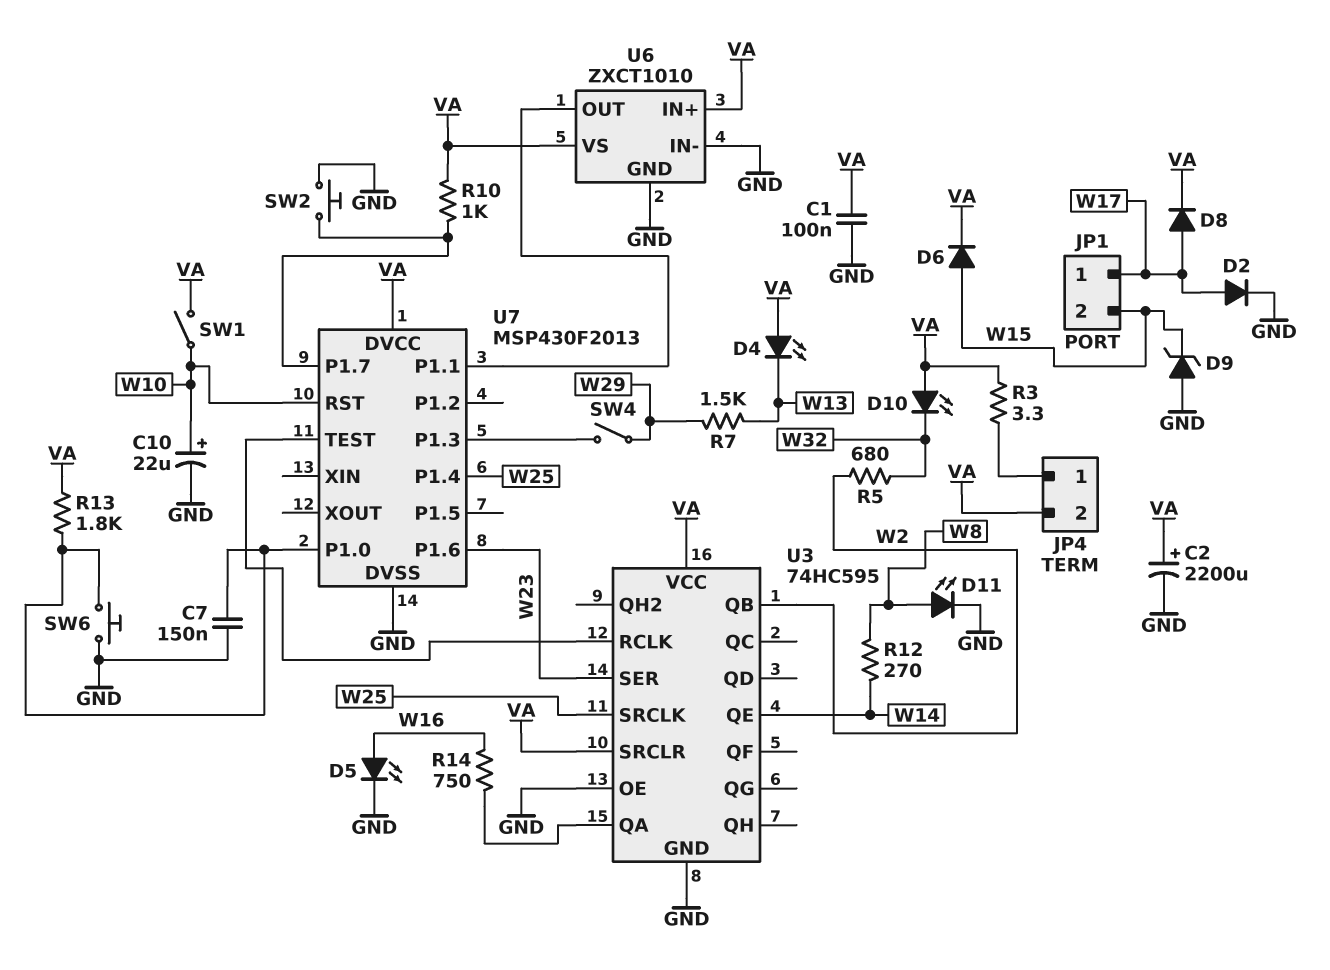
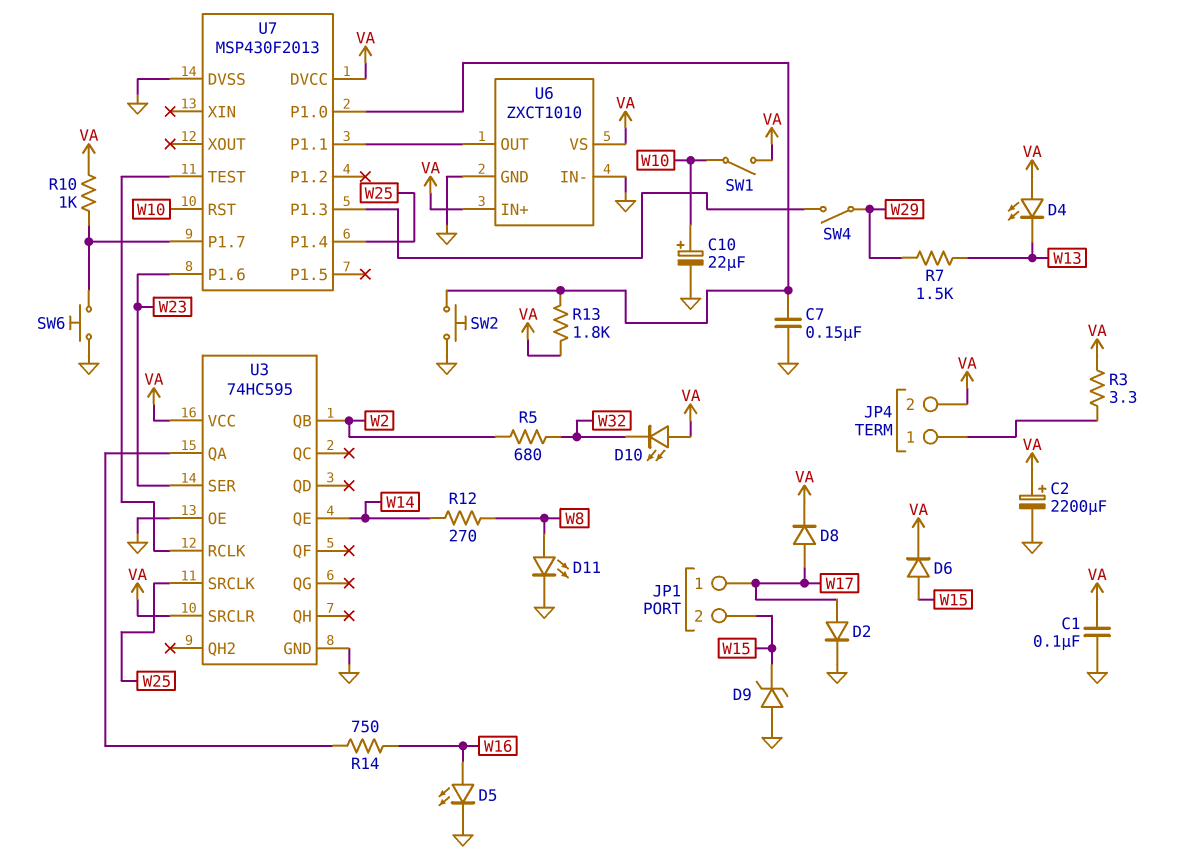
SW2: button (GND, U7/P1.7) -> button (GND, U7/P1.0)
SW6: button (GND, U7/P1.0) -> button (GND, U7/P1.7)

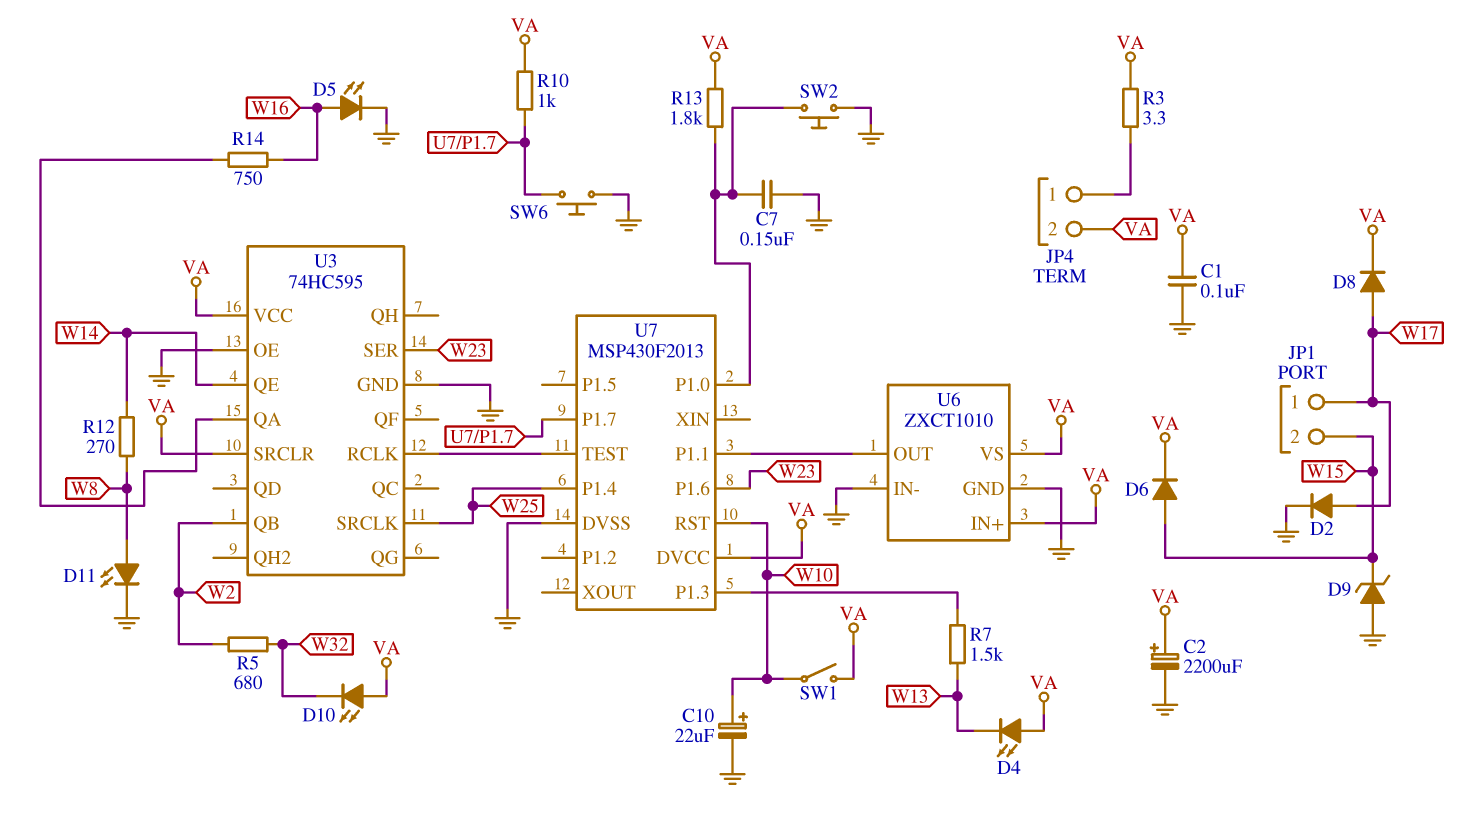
R7: 1.5k (W13, W29) -> 1.5k (U7/P1.3, W13)
SW4: switch (U7/P1.3, W29) -> none

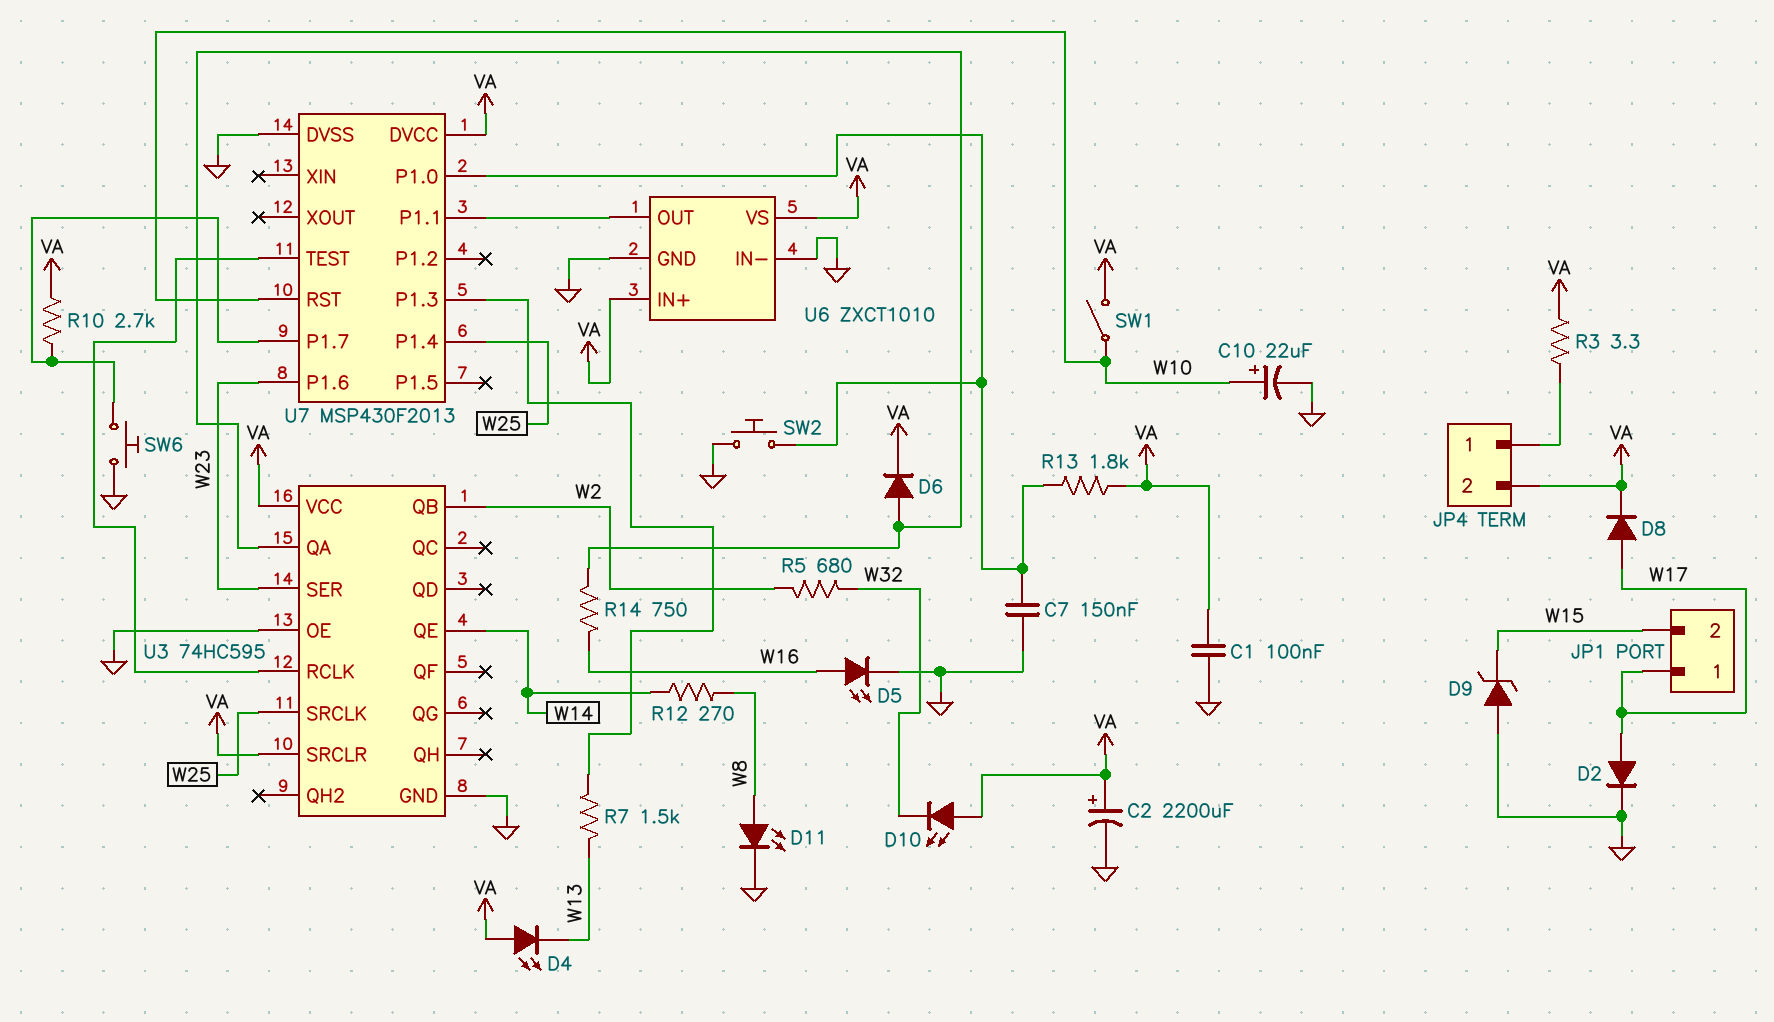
D6: diode (A W15, K VA) -> diode (A U3/QA, K VA)
R10: 1k (U7/P1.7, VA) -> 2.7k (U7/P1.7, VA)

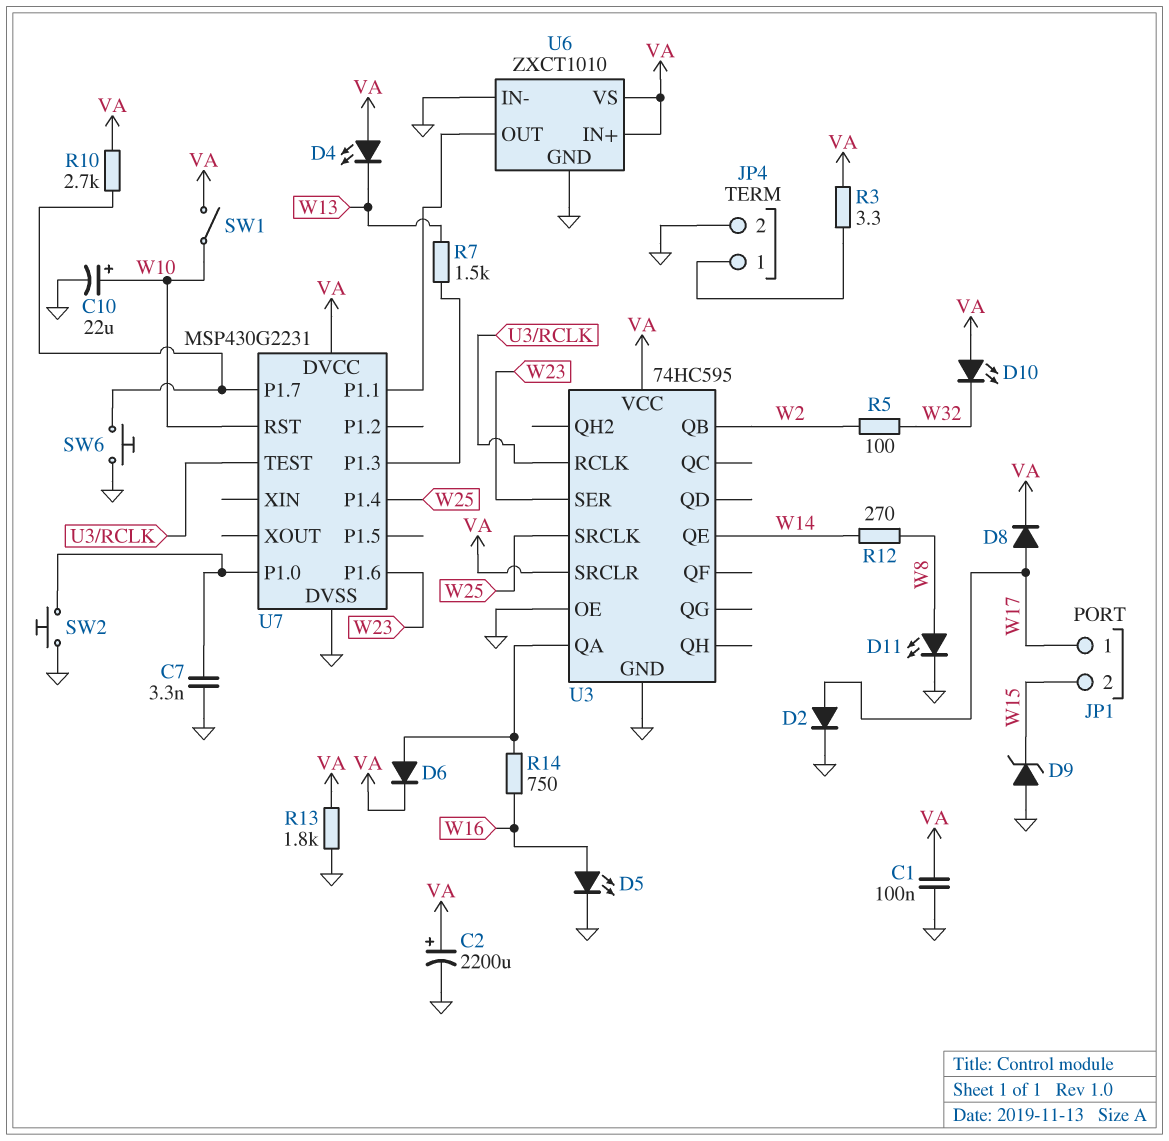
C7: 150nF (GND, U7/P1.0) -> 3.3nF (GND, U7/P1.0)
JP4 pin 2: VA -> GND
R5: 680 (W2, W32) -> 100 (W2, W32)
R13: 1.8k (U7/P1.0, VA) -> 1.8k (GND, VA)
U7: MSP430F2013 -> MSP430G2231

